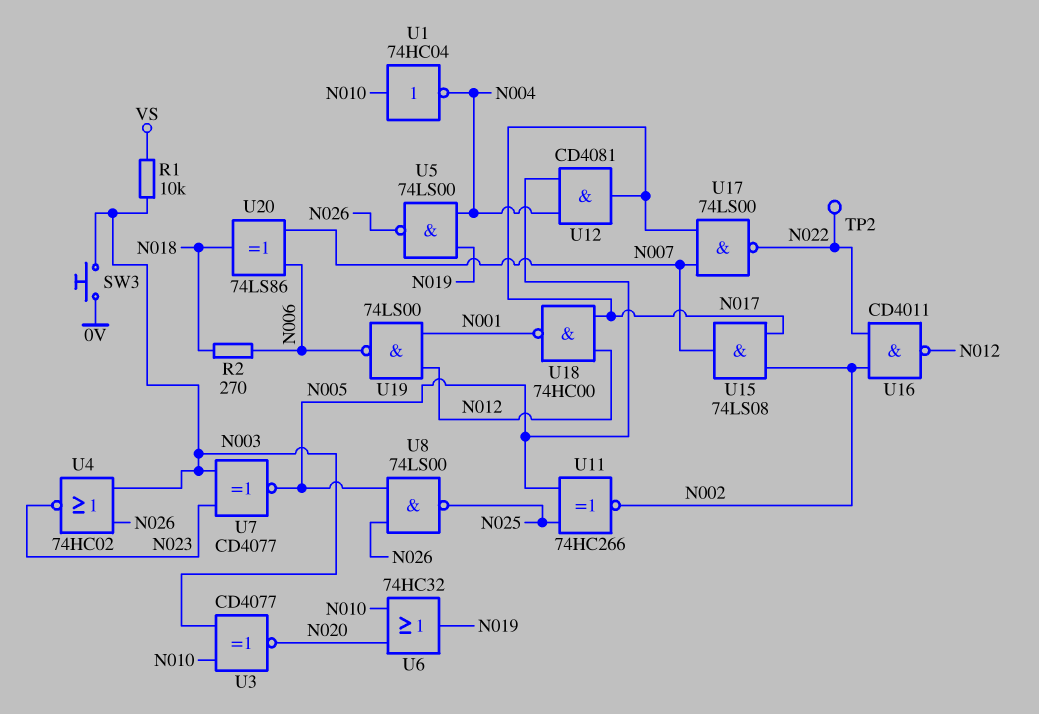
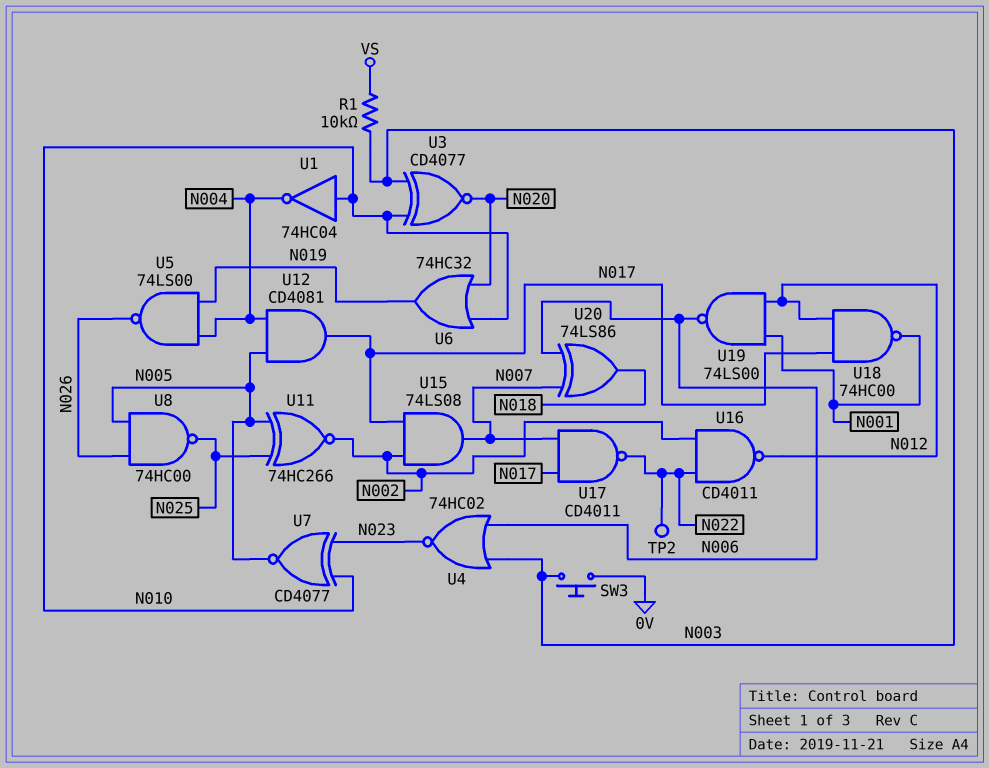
R2: 270 (N006, N018) -> none
U4: NOR 74HC02 (in N003, in N026, out N023) -> NOR 74HC02 (in N003, in N006, out N023)
U7: XNOR CD4077 (in N003, in N023, out N005) -> XNOR CD4077 (in N010, in N023, out N005)
U8: NAND 74LS00 (in N005, in N026, out N025) -> NAND 74HC00 (in N005, in N026, out N025)
U17: NAND 74LS00 (in N007, in N017, out N022) -> NAND CD4011 (in N007, in N017, out N022)

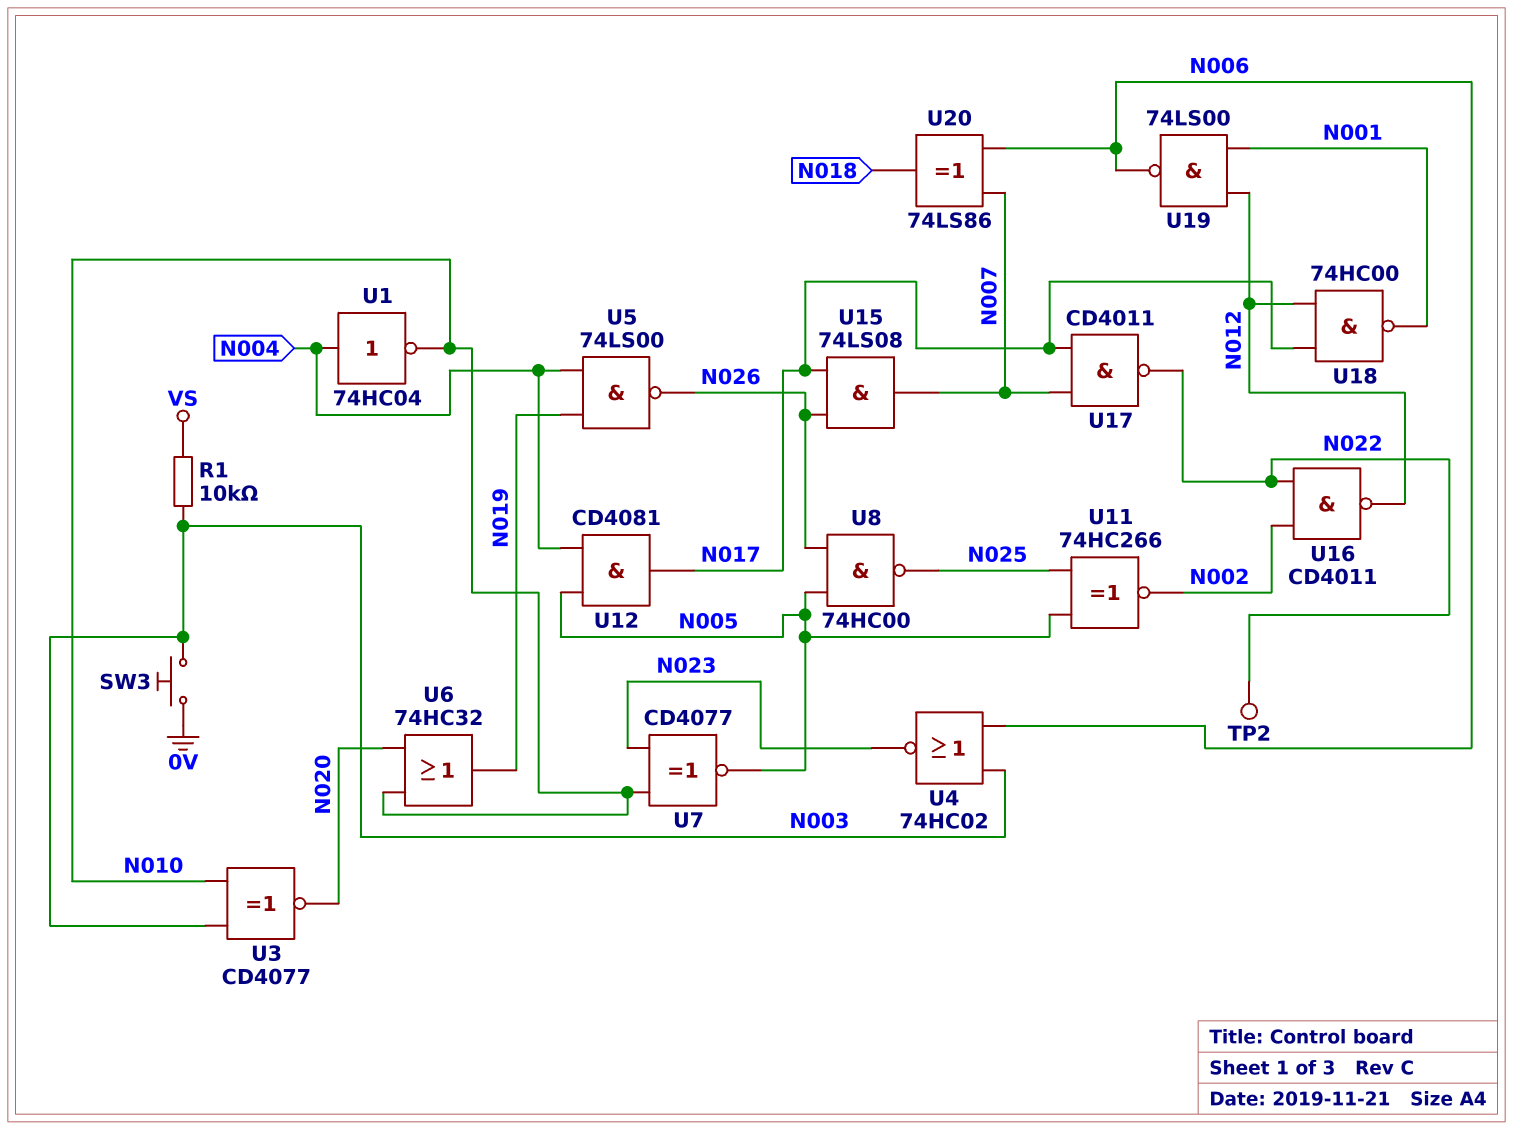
U1: NOT 74HC04 (in N010, out N004) -> NOT 74HC04 (in N004, out N010)
U15: AND 74LS08 (in N002, in N017, out N007) -> AND 74LS08 (in N017, in N026, out N007)

